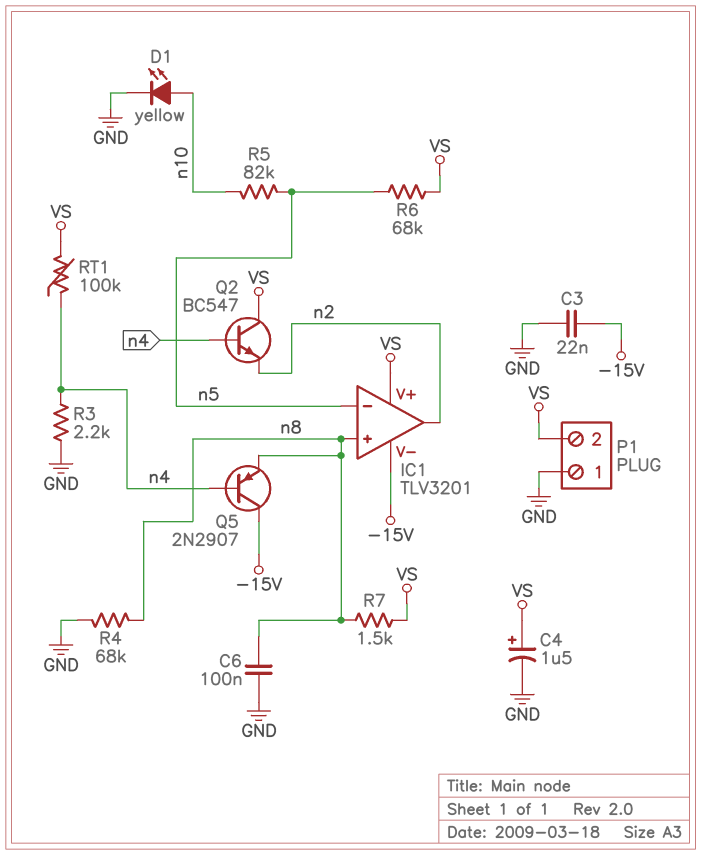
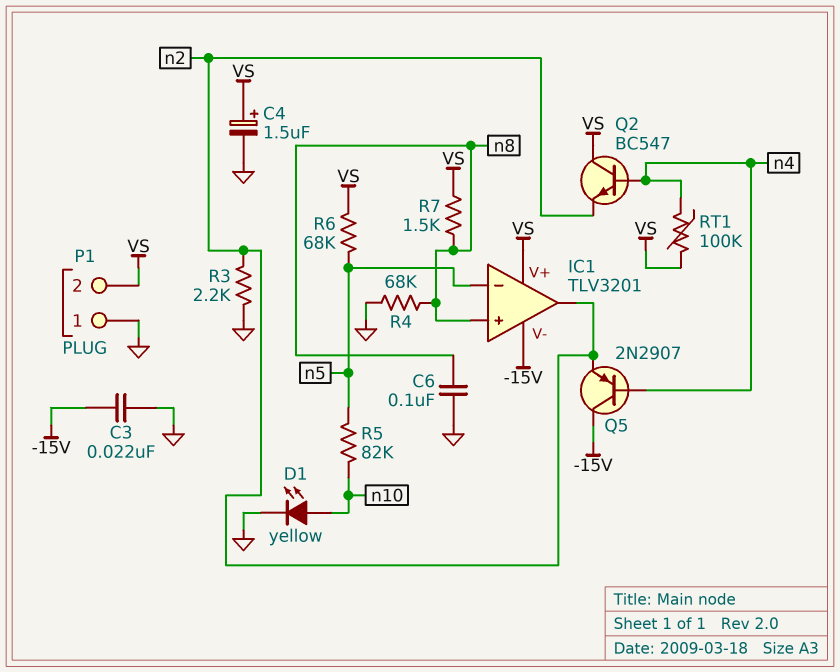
Q5: PNP 2N2907 (B n4, C -15V, E n8) -> PNP 2N2907 (B n4, C -15V, E n2)
R3: 2.2k (GND, n4) -> 2.2k (GND, n2)

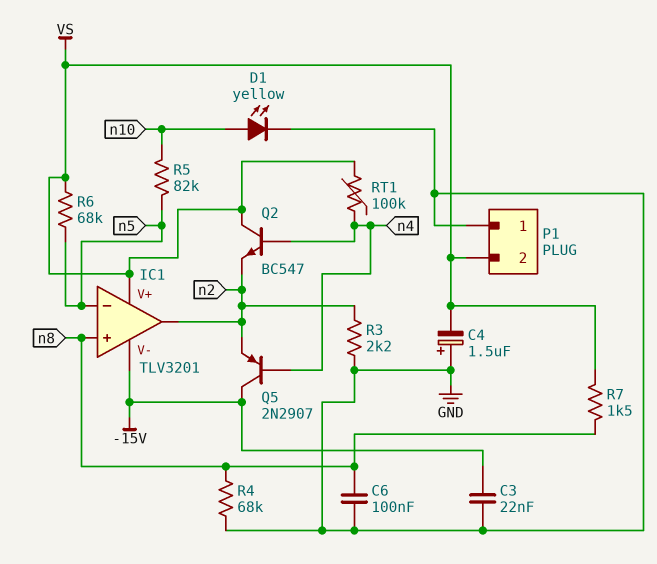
C4: 1.5uF (plus VS, minus GND) -> 1.5uF (plus GND, minus VS)

